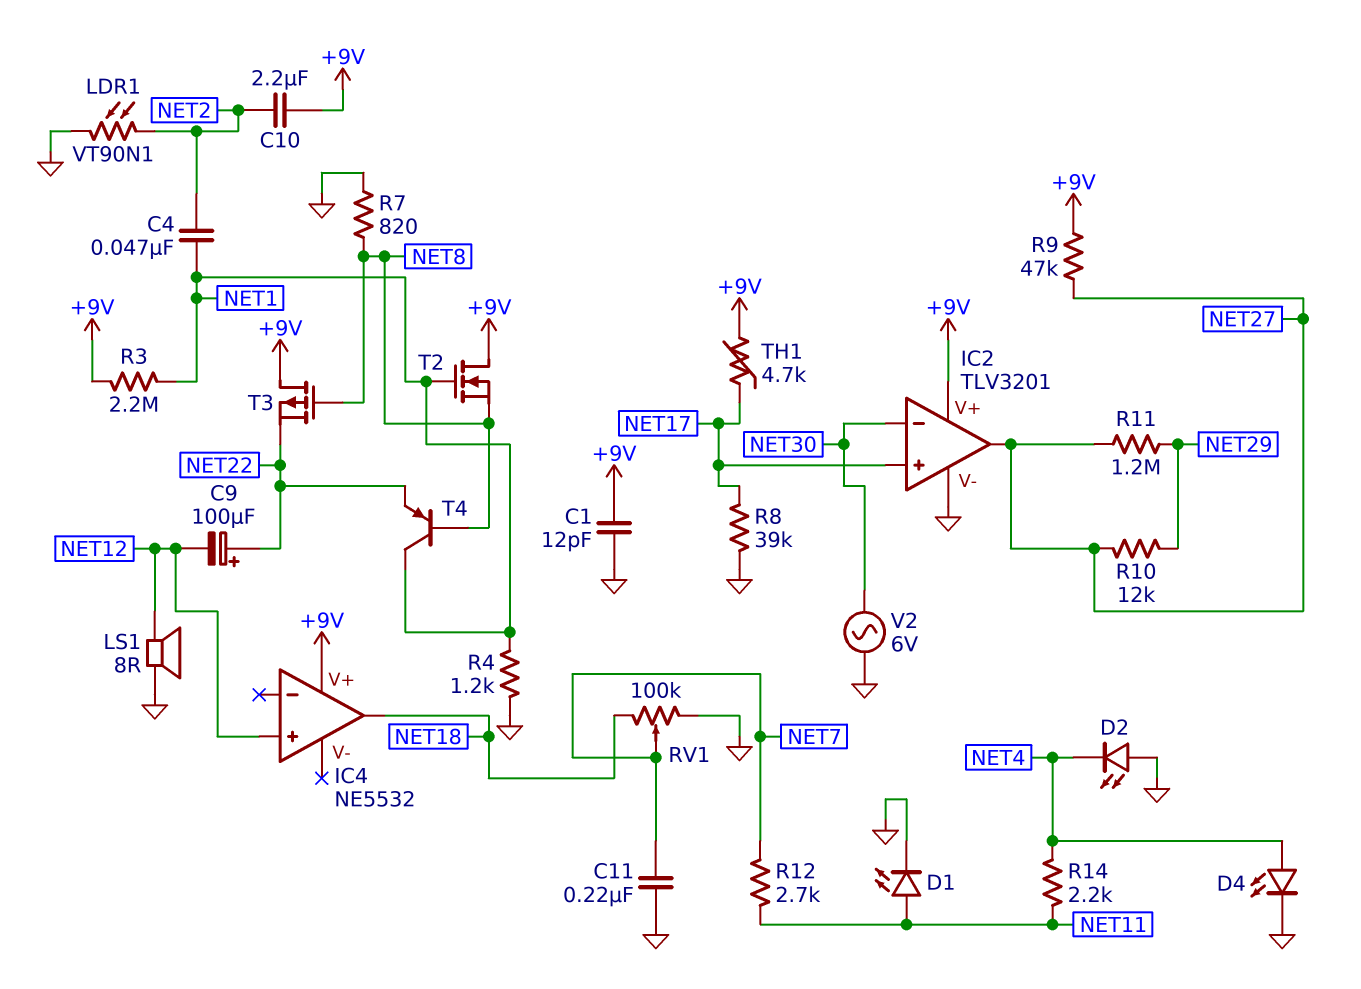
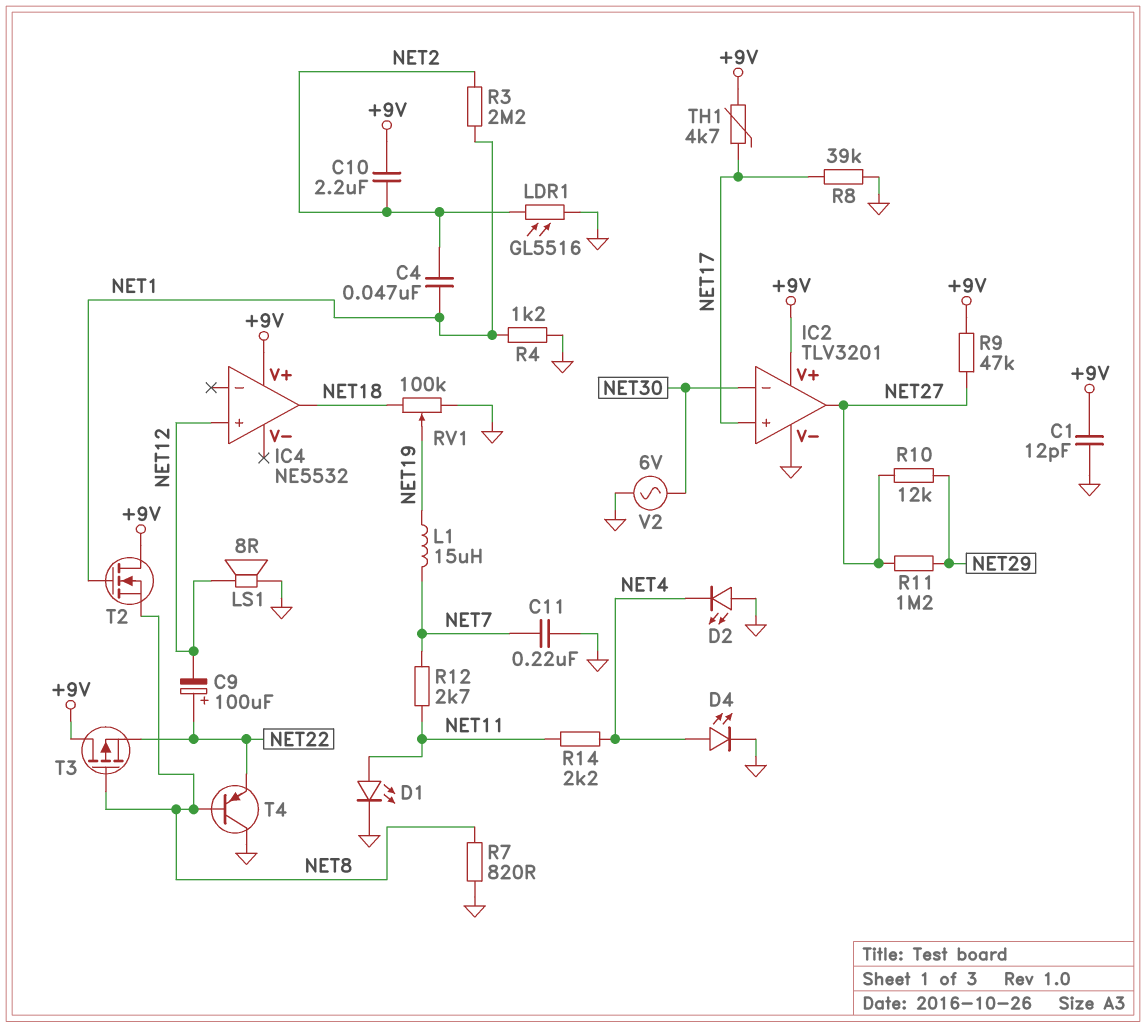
L1: none -> 15uH (NET7, NET19)
LDR1: VT90N1 (GND, NET2) -> GL5516 (GND, NET2)
R3: 2.2M (+9V, NET1) -> 2.2M (NET1, NET2)
RV1: 100k (GND, NET18, wiper NET7) -> 100k (GND, NET18, wiper NET19)
T4: PNP (B NET8, C NET1, E NET22) -> PNP (B NET8, C GND, E NET22)

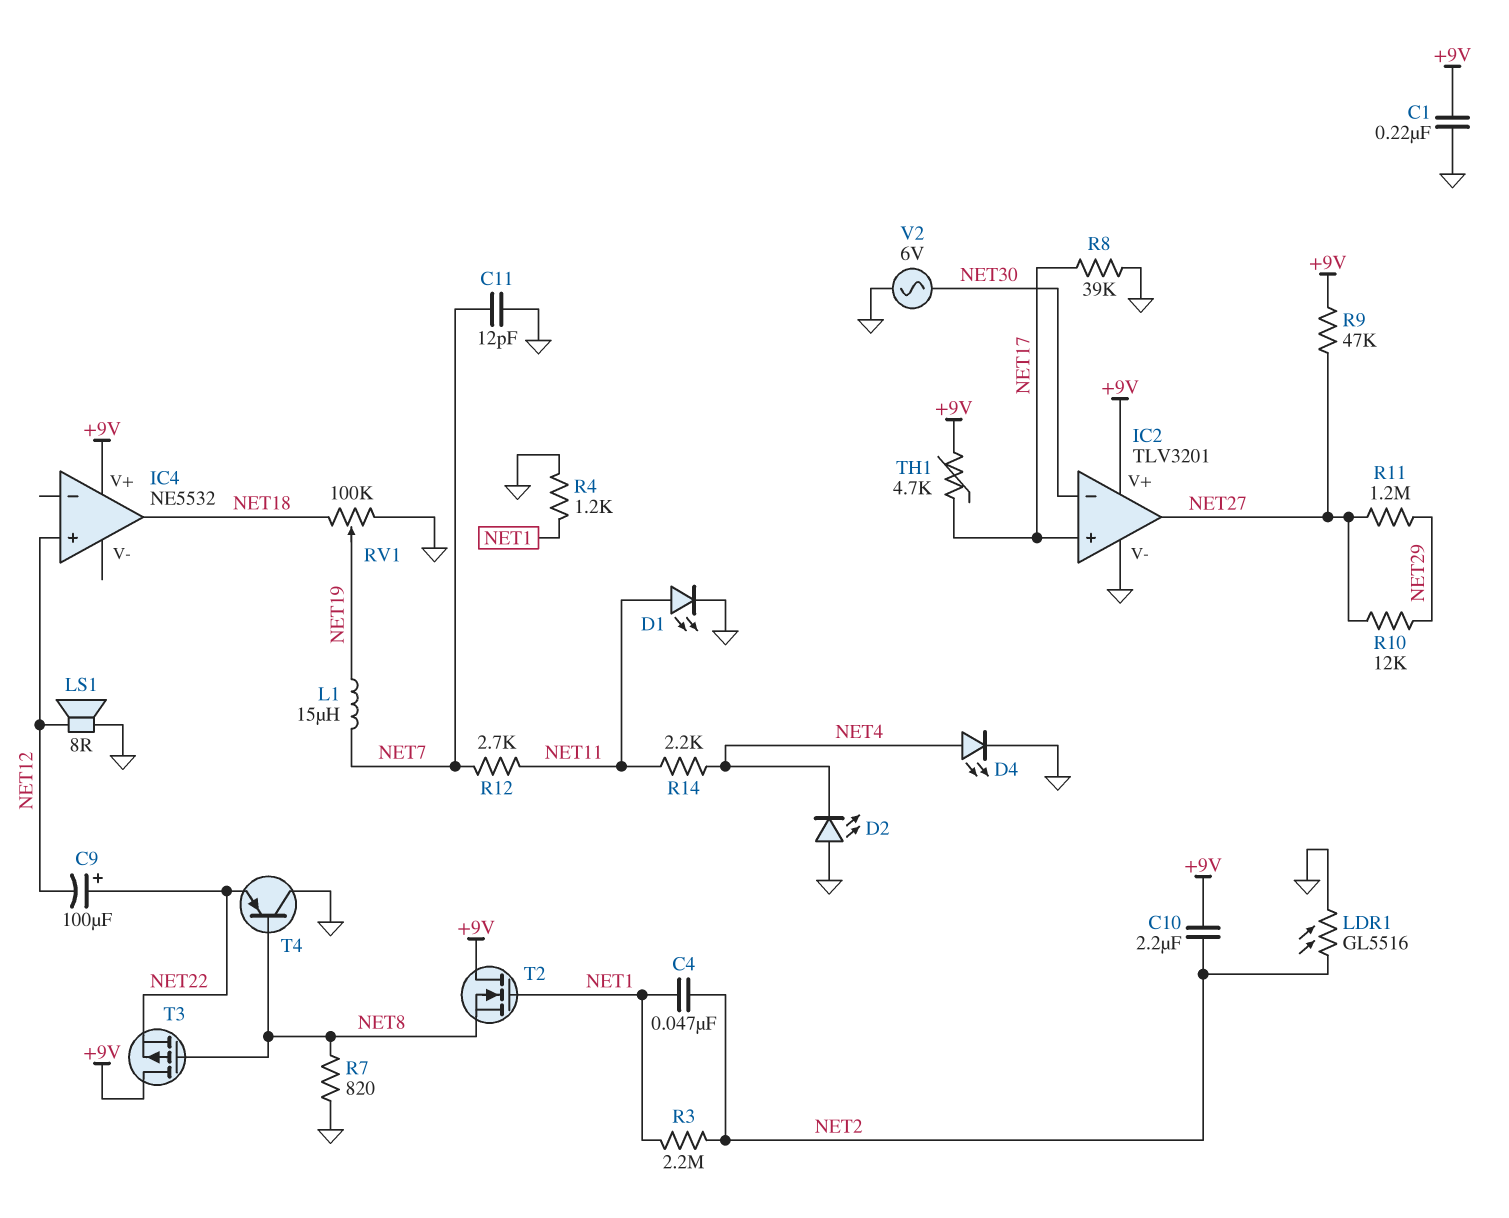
C1: 12pF (+9V, GND) -> 220nF (+9V, GND)
C11: 220nF (GND, NET7) -> 12pF (GND, NET7)

